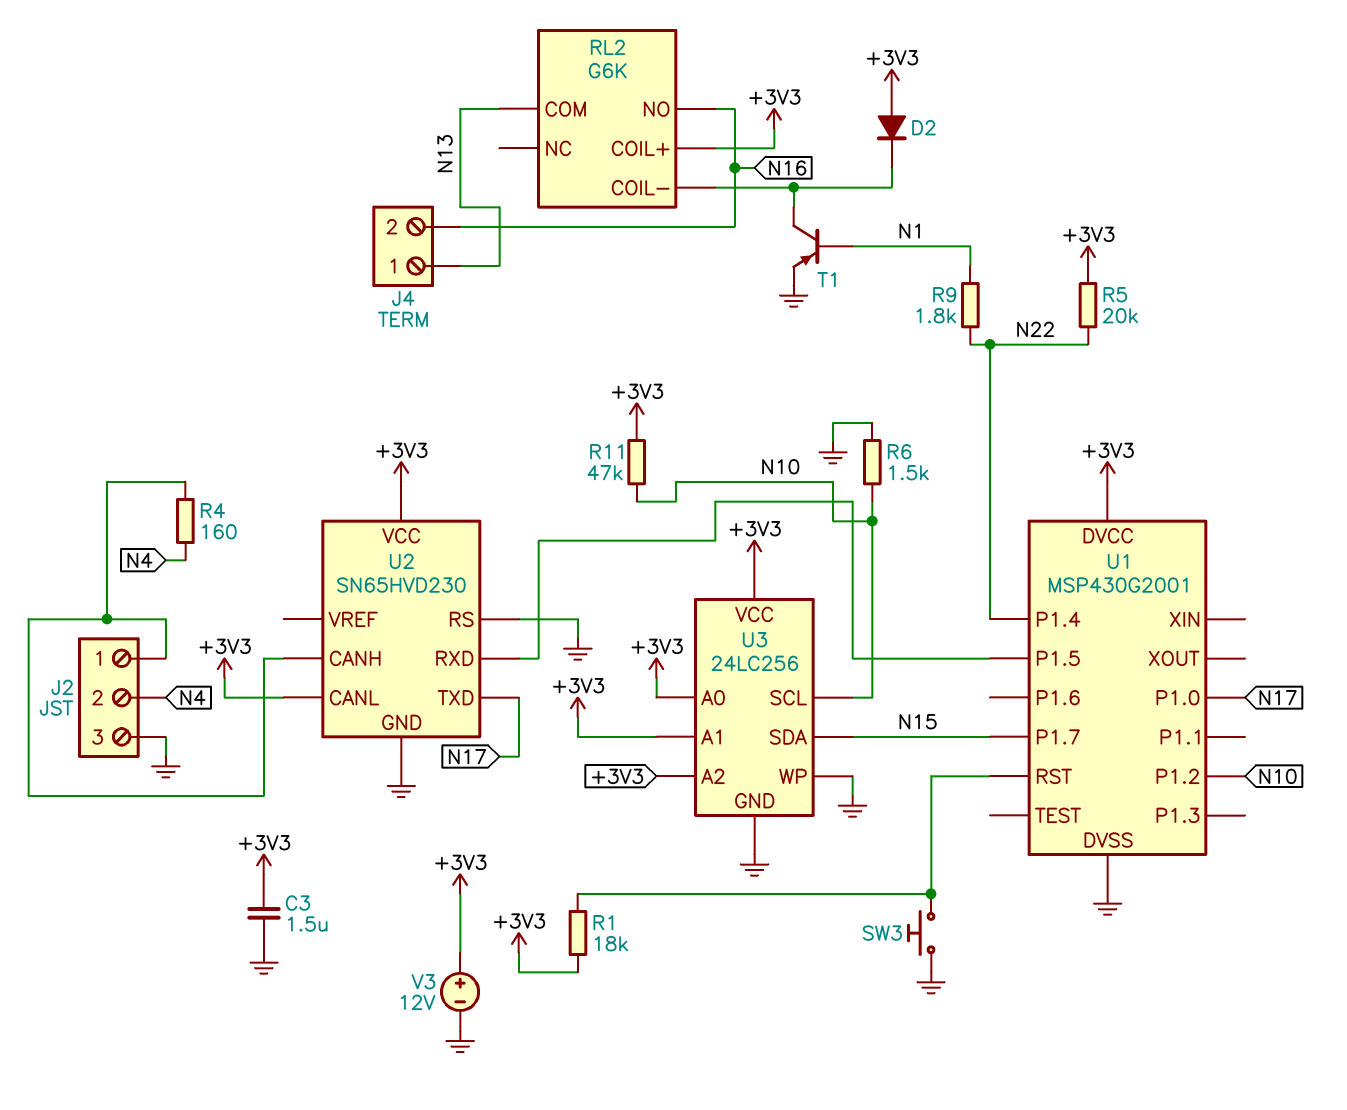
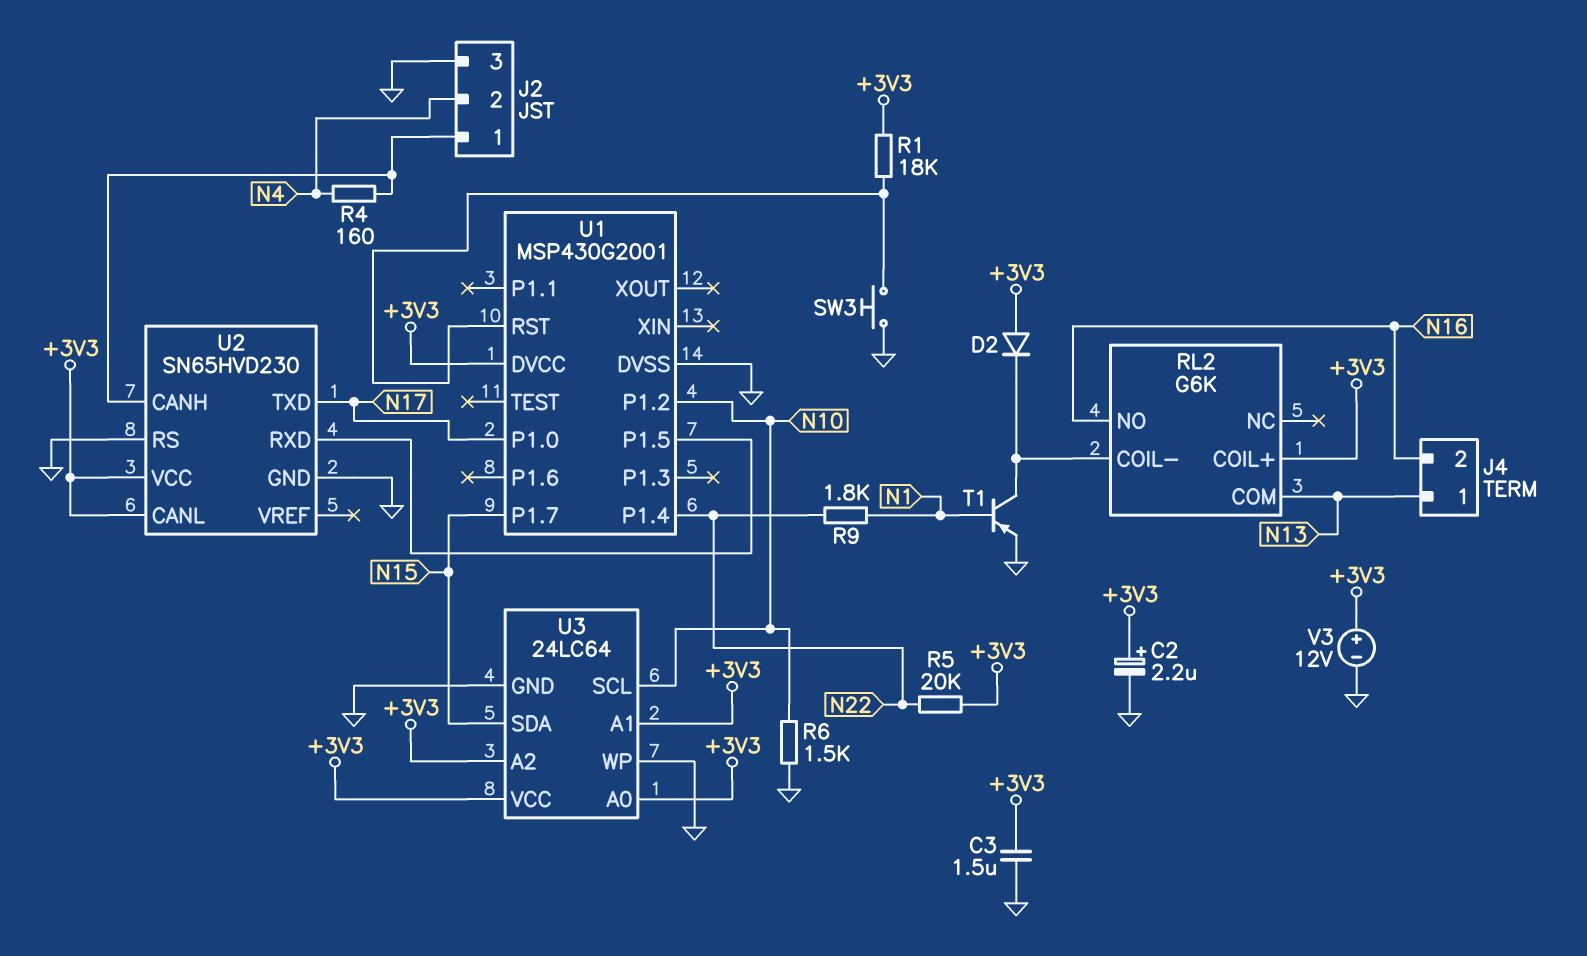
C2: none -> 2.2uF (plus +3V3, minus GND)
R11: 47k (+3V3, N10) -> none
U3: 24LC256 -> 24LC64

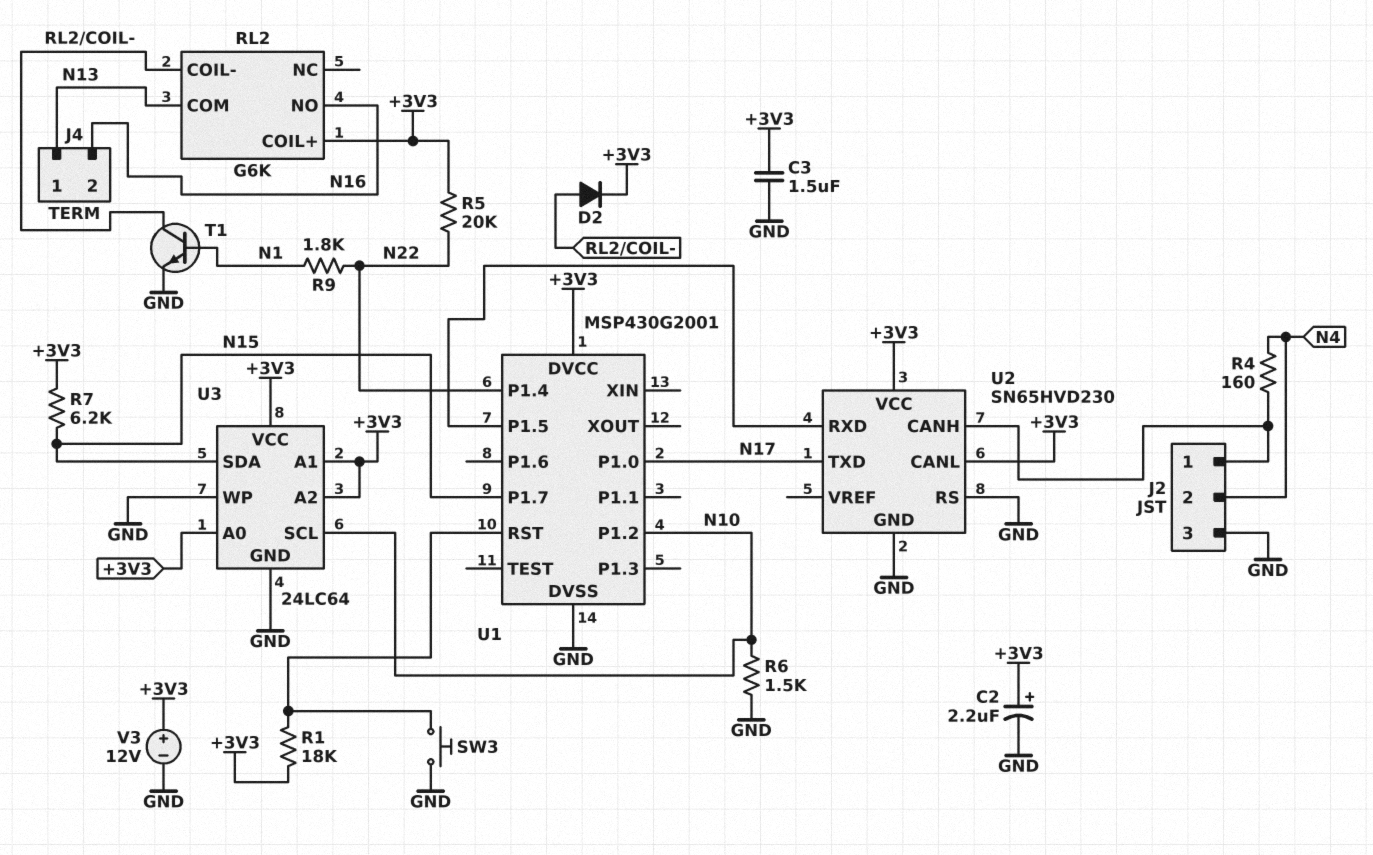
D2: diode (A +3V3, K RL2/COIL-) -> diode (A RL2/COIL-, K +3V3)
R7: none -> 6.2k (+3V3, N15)
T1: PNP (B N1, C RL2/COIL-, E GND) -> NPN (B N1, C RL2/COIL-, E GND)

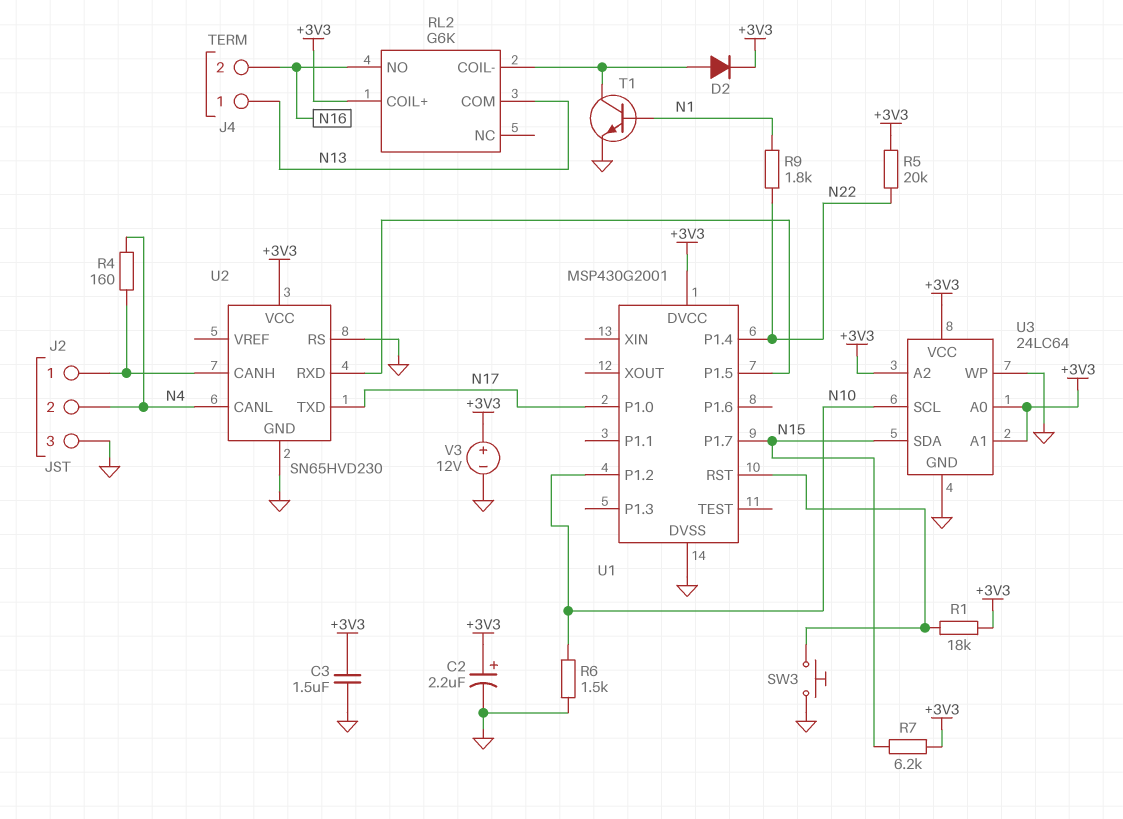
U2 pin CANL: +3V3 -> N4

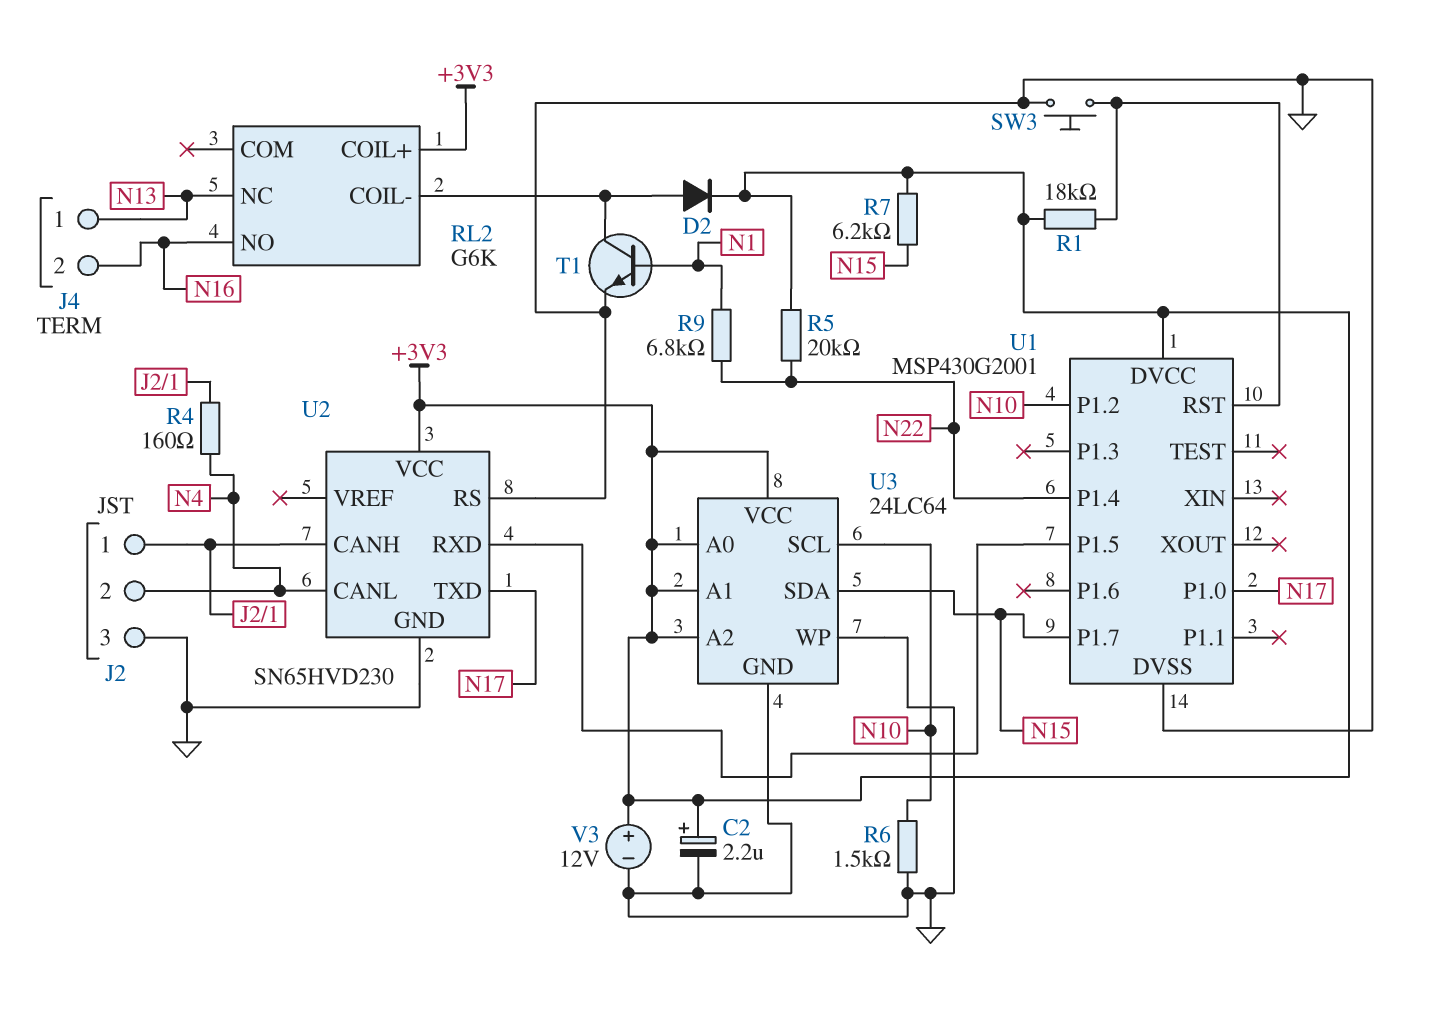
C3: 1.5uF (+3V3, GND) -> none
R9: 1.8k (N1, N22) -> 6.8k (N1, N22)
RL2 pin COM: N13 -> none
RL2 pin NC: none -> N13

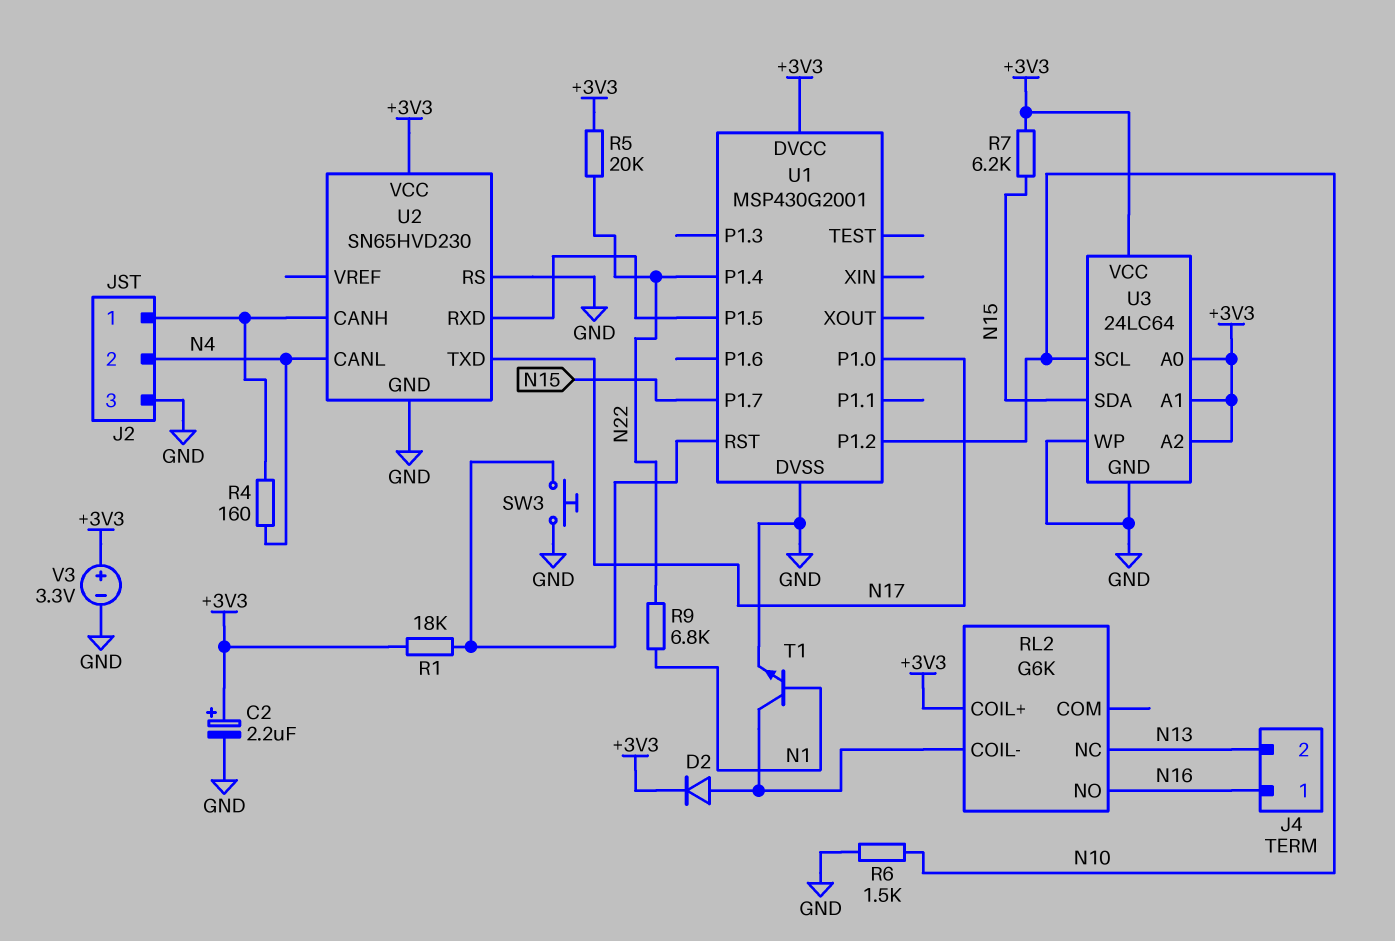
J4 pin 1: N13 -> N16
J4 pin 2: N16 -> N13
V3: 12V (plus +3V3, minus GND) -> 3.3V (plus +3V3, minus GND)

